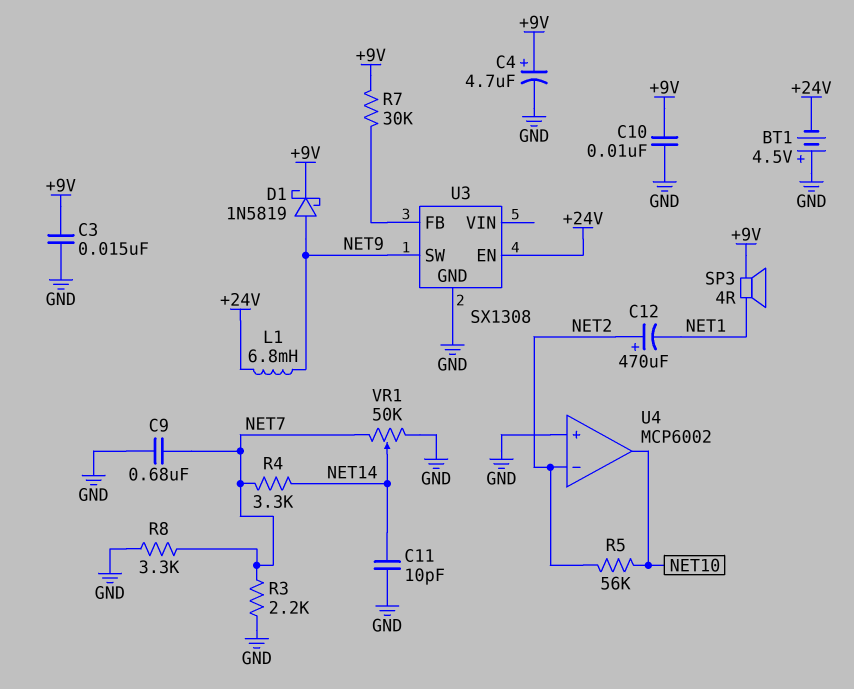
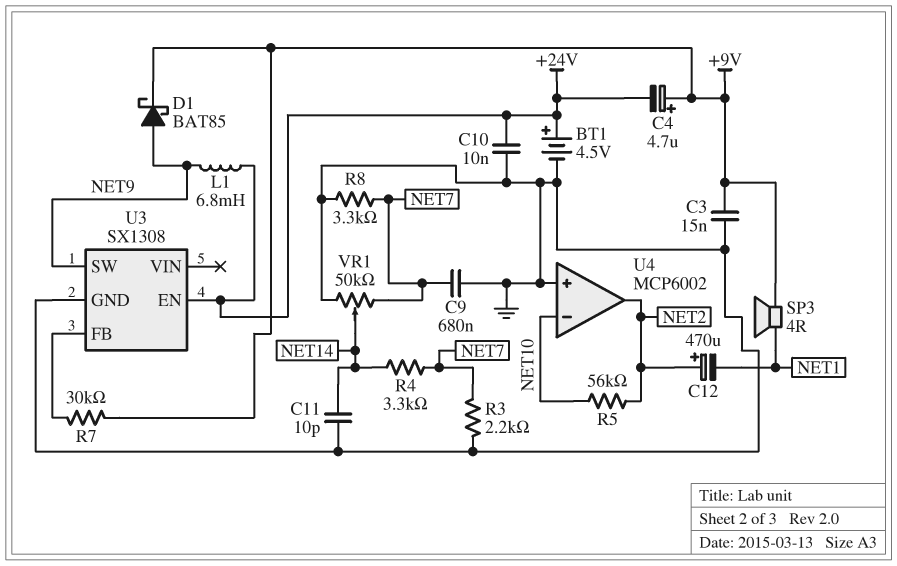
BT1: 4.5V (plus GND, minus +24V) -> 4.5V (plus +24V, minus GND)
C4: 4.7uF (plus +9V, minus GND) -> 4.7uF (plus +9V, minus +24V)
C10: 10nF (+9V, GND) -> 10nF (+24V, GND)
D1: schottky 1N5819 (A NET9, K +9V) -> schottky BAT85 (A NET9, K +9V)
U4 pin in-: NET2 -> NET10
U4 pin out: NET10 -> NET2

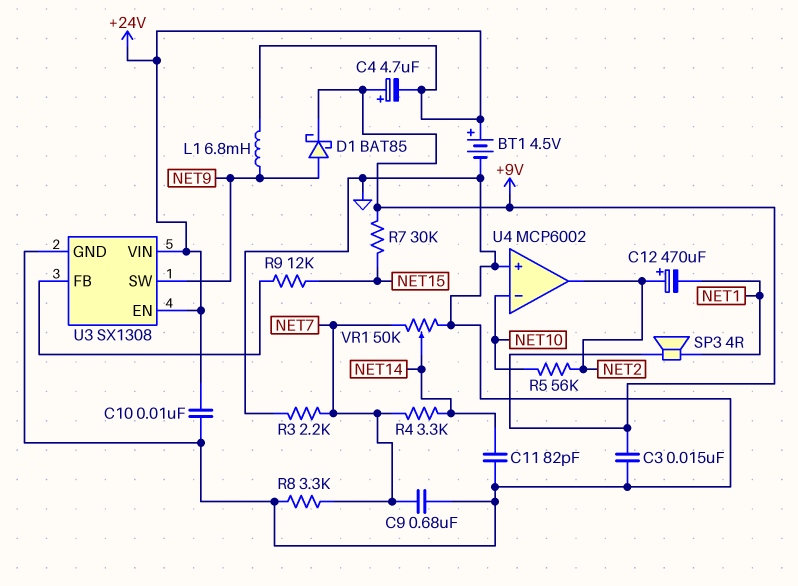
C11: 10pF (GND, NET14) -> 82pF (GND, NET14)
R7: 30k (+9V, U3/FB) -> 30k (+9V, NET15)
R9: none -> 12k (NET15, U3/FB)
U3 pin VIN: none -> +24V

